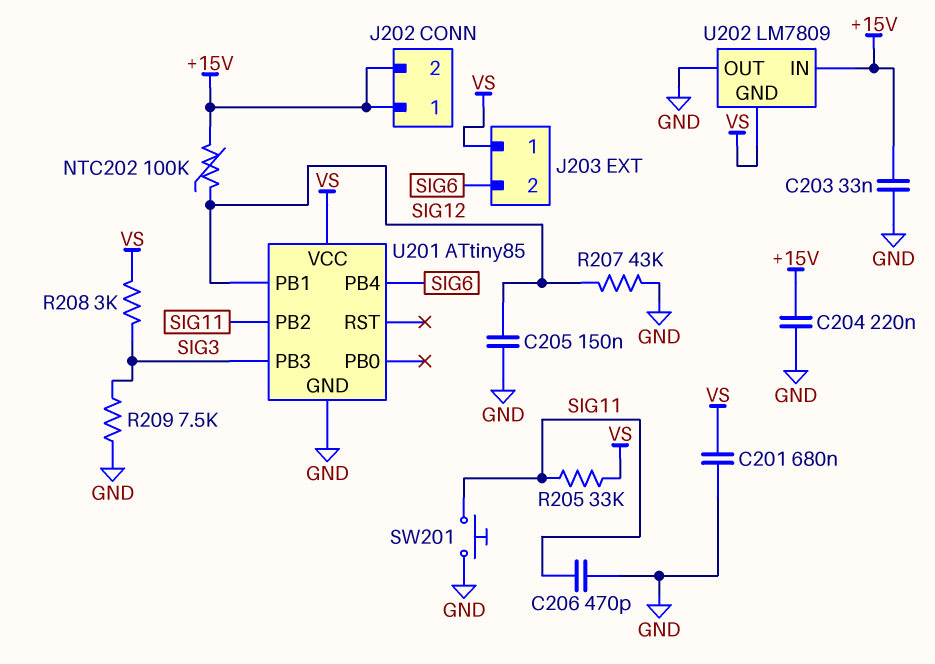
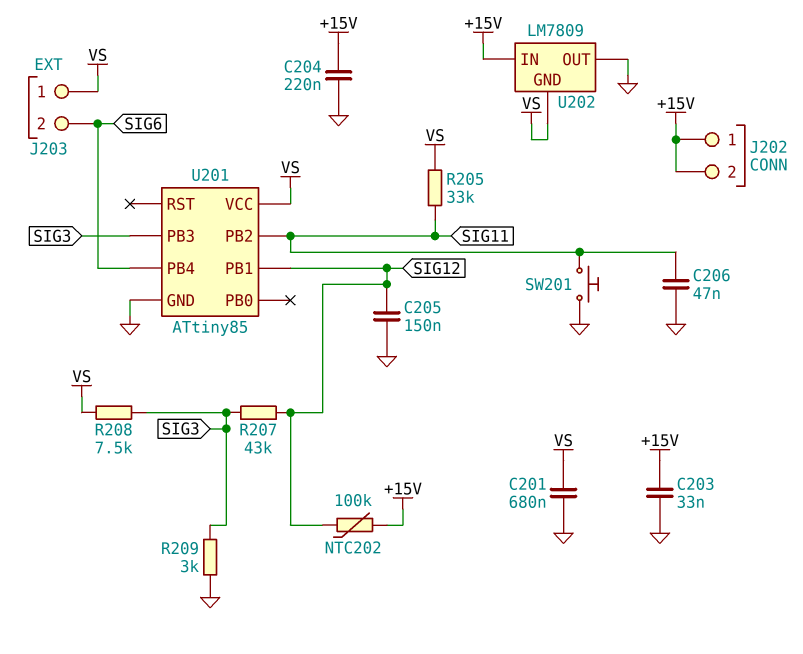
C206: 470pF (GND, SIG11) -> 47nF (GND, SIG11)
R207: 43k (GND, SIG12) -> 43k (SIG3, SIG12)
R208: 3k (SIG3, VS) -> 7.5k (SIG3, VS)
R209: 7.5k (GND, SIG3) -> 3k (GND, SIG3)

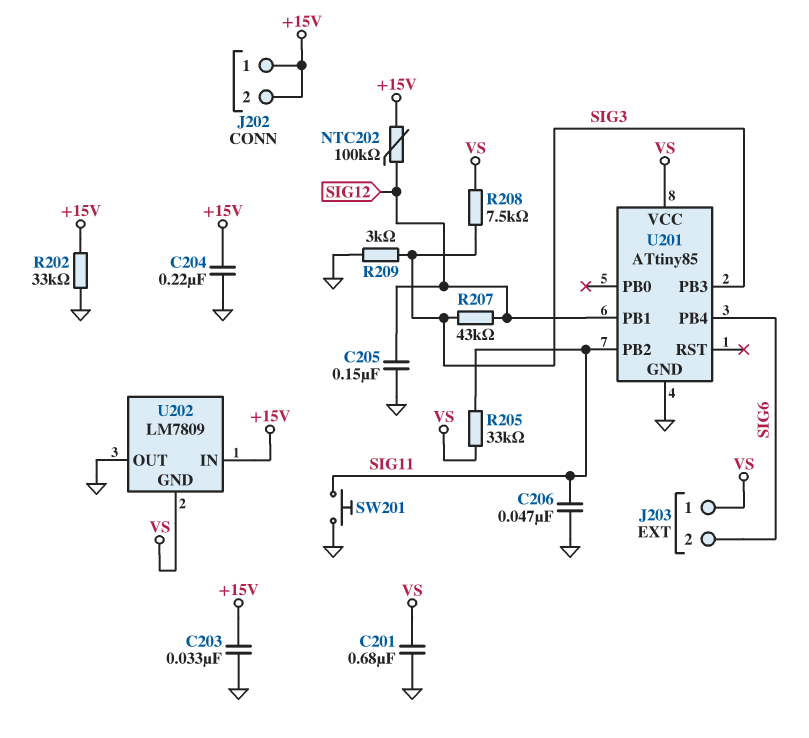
R202: none -> 33k (+15V, GND)

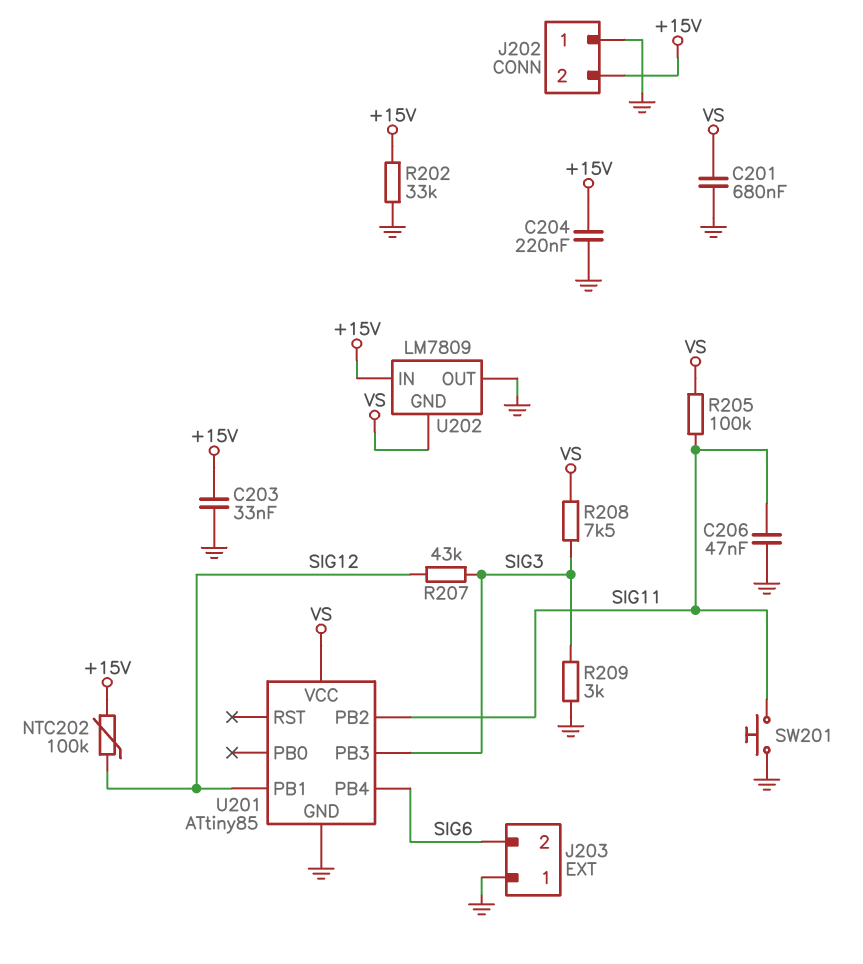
C205: 150nF (GND, SIG12) -> none
J202 pin 1: +15V -> GND
J203 pin 1: VS -> GND
R205: 33k (SIG11, VS) -> 100k (SIG11, VS)

